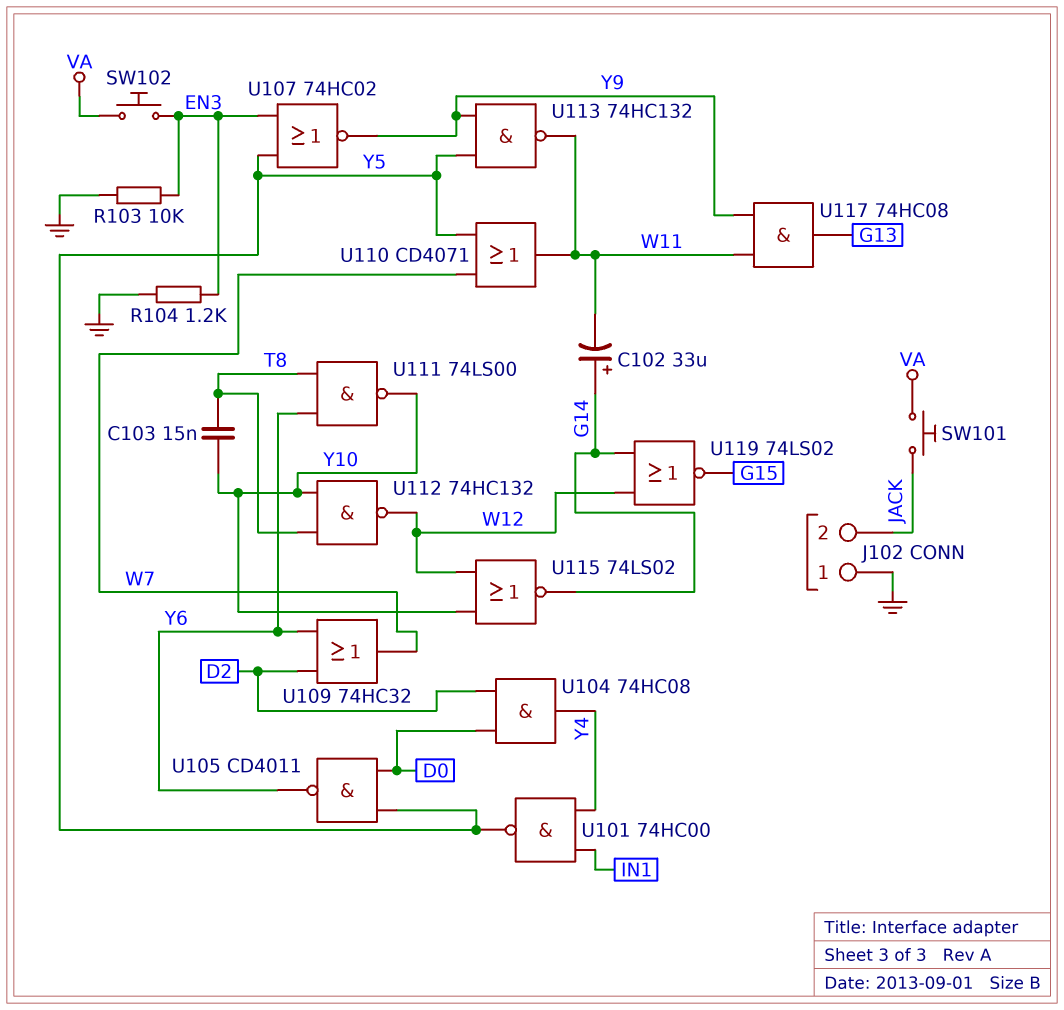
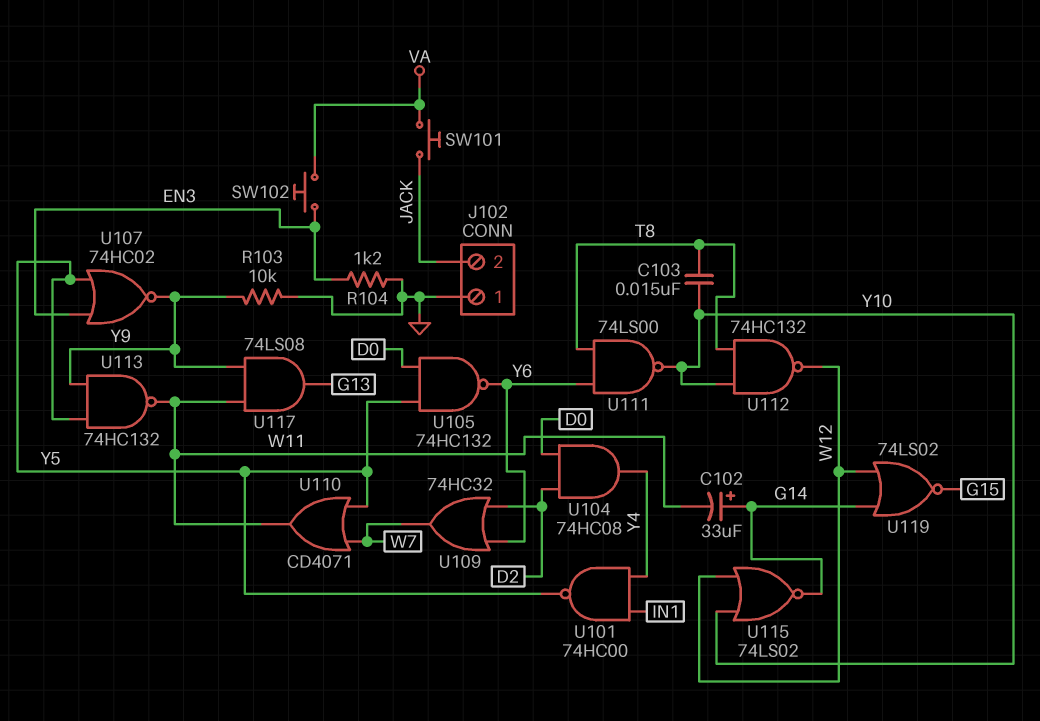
R103: 10k (EN3, GND) -> 10k (GND, Y9)
U105: NAND CD4011 (in D0, in Y5, out Y6) -> NAND 74HC132 (in D0, in Y5, out Y6)
U117: AND 74HC08 (in W11, in Y9, out G13) -> AND 74LS08 (in W11, in Y9, out G13)

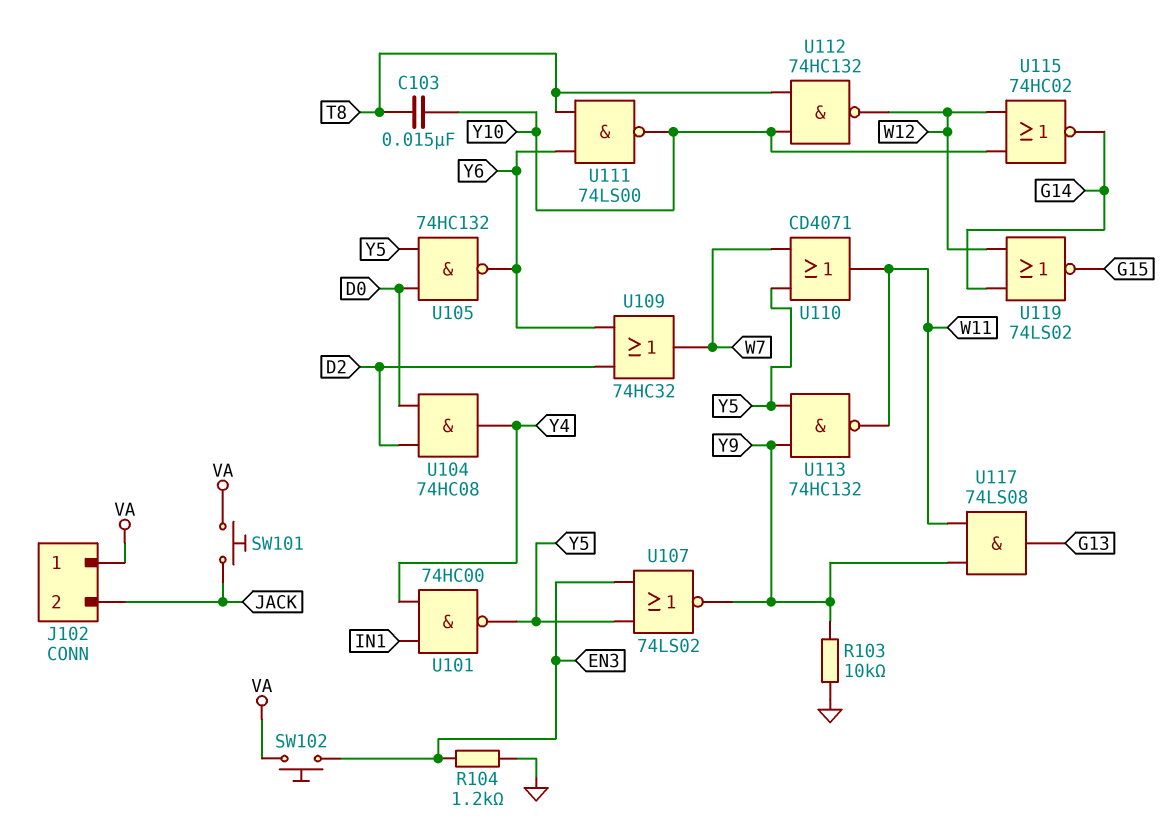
C102: 33uF (plus G14, minus W11) -> none
J102 pin 1: GND -> VA
U107: NOR 74HC02 (in EN3, in Y5, out Y9) -> NOR 74LS02 (in EN3, in Y5, out Y9)
U115: NOR 74LS02 (in W12, in Y10, out G14) -> NOR 74HC02 (in W12, in Y10, out G14)

